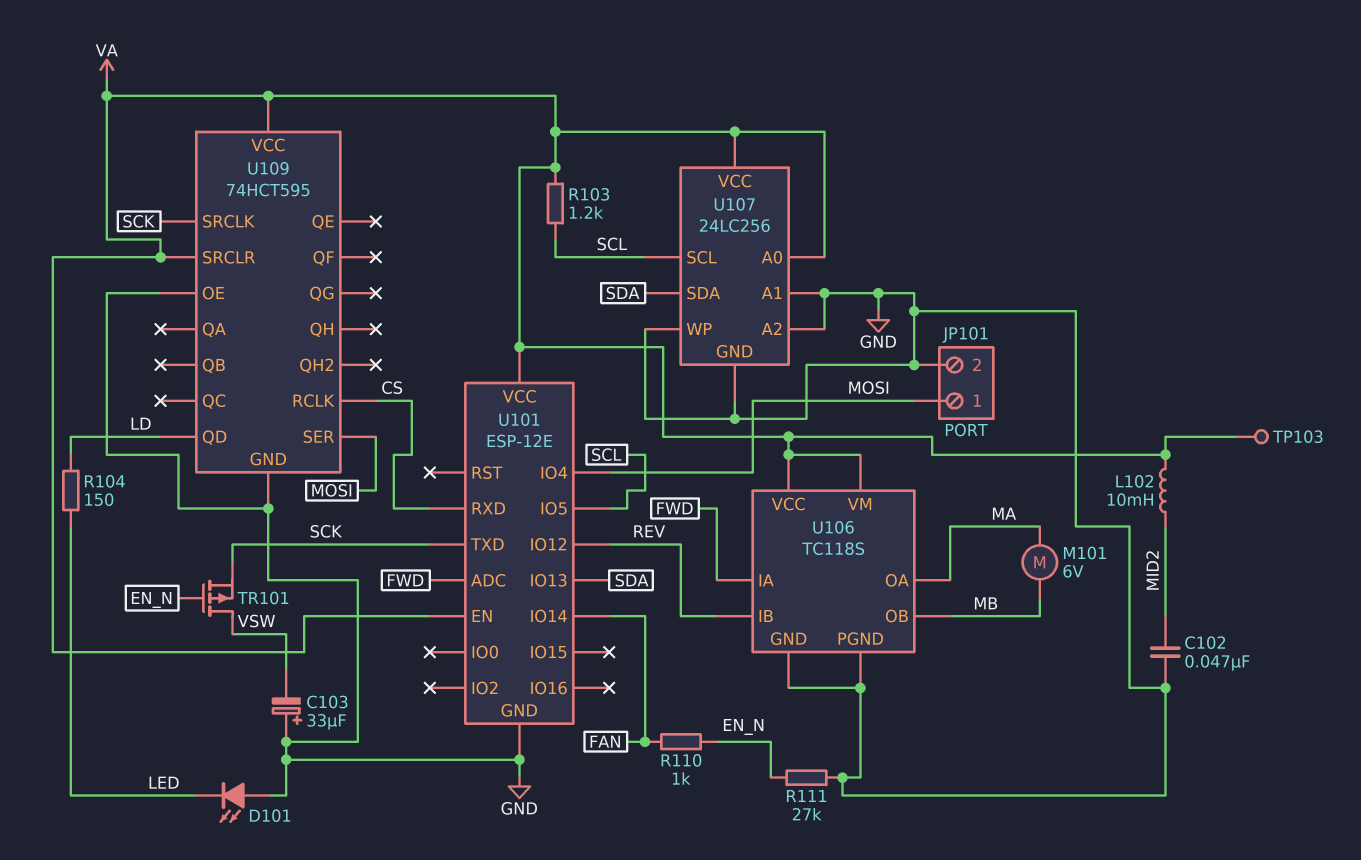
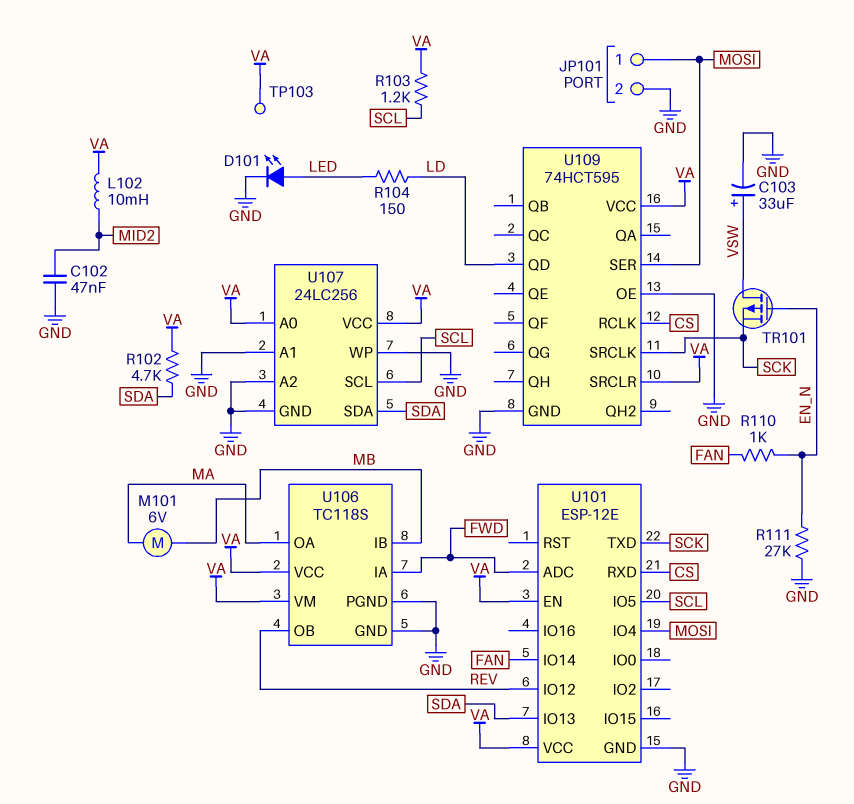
C103: 33uF (plus GND, minus VSW) -> 33uF (plus VSW, minus GND)
D101: LED (A GND, K LED) -> LED (A LED, K GND)
R102: none -> 4.7k (SDA, VA)
U106 pin IB: REV -> MB
U106 pin OB: MB -> REV

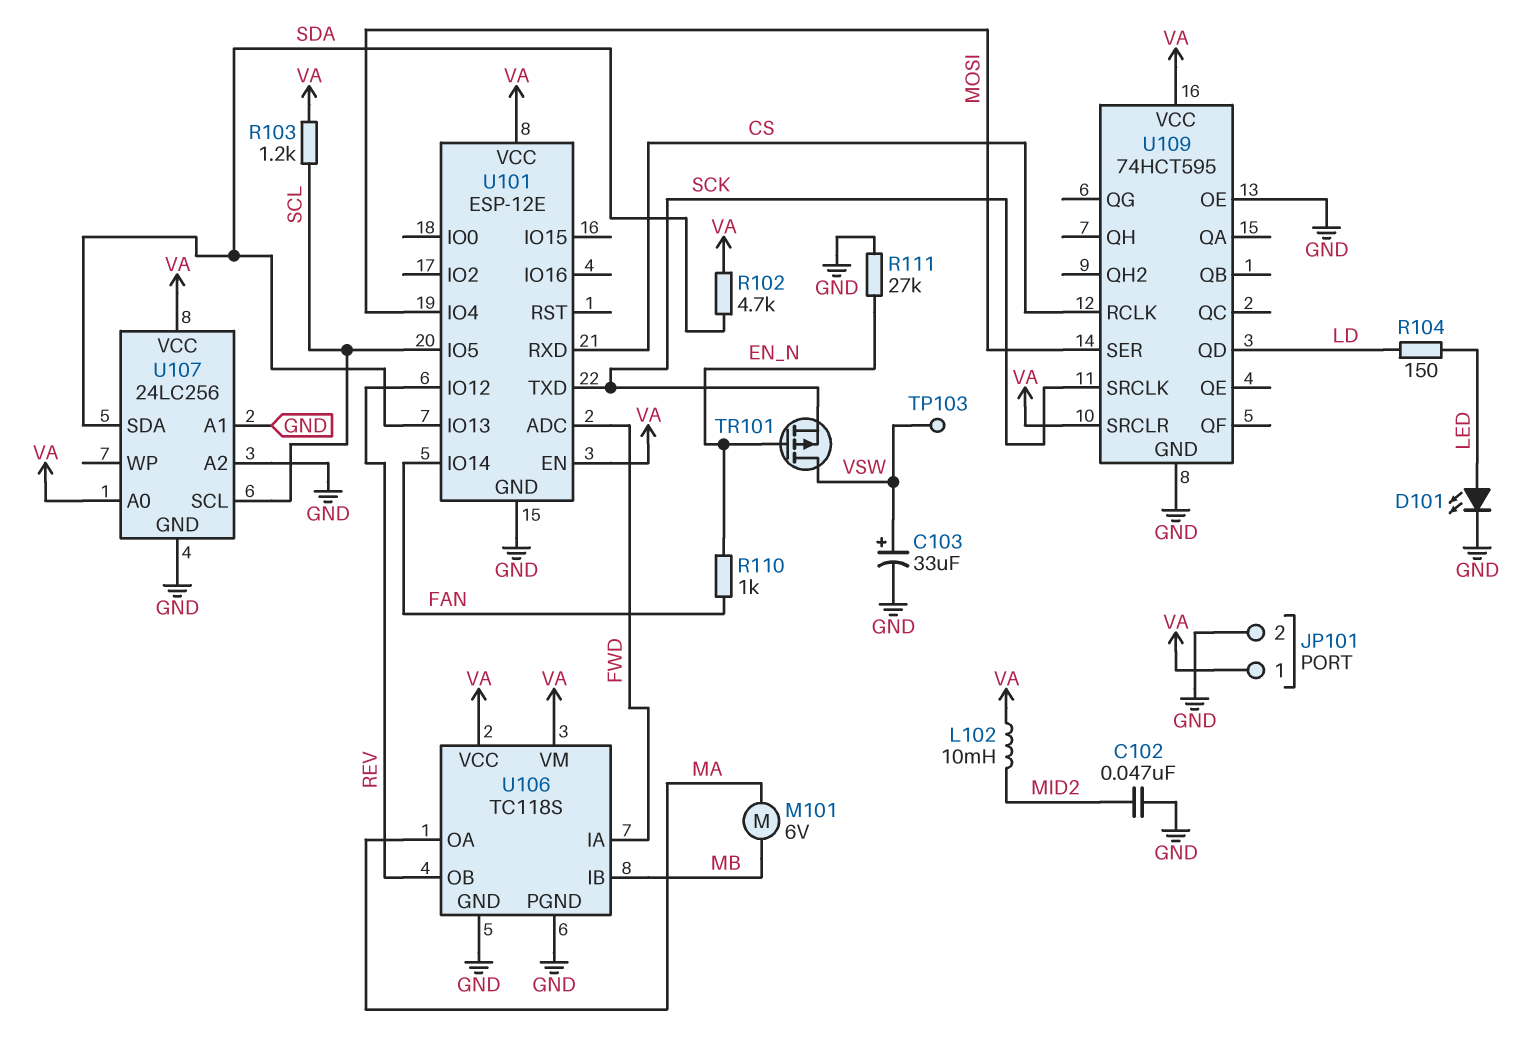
JP101 pin 1: MOSI -> VA
TP103: test point (VA) -> test point (VSW)
U107 pin WP: GND -> none

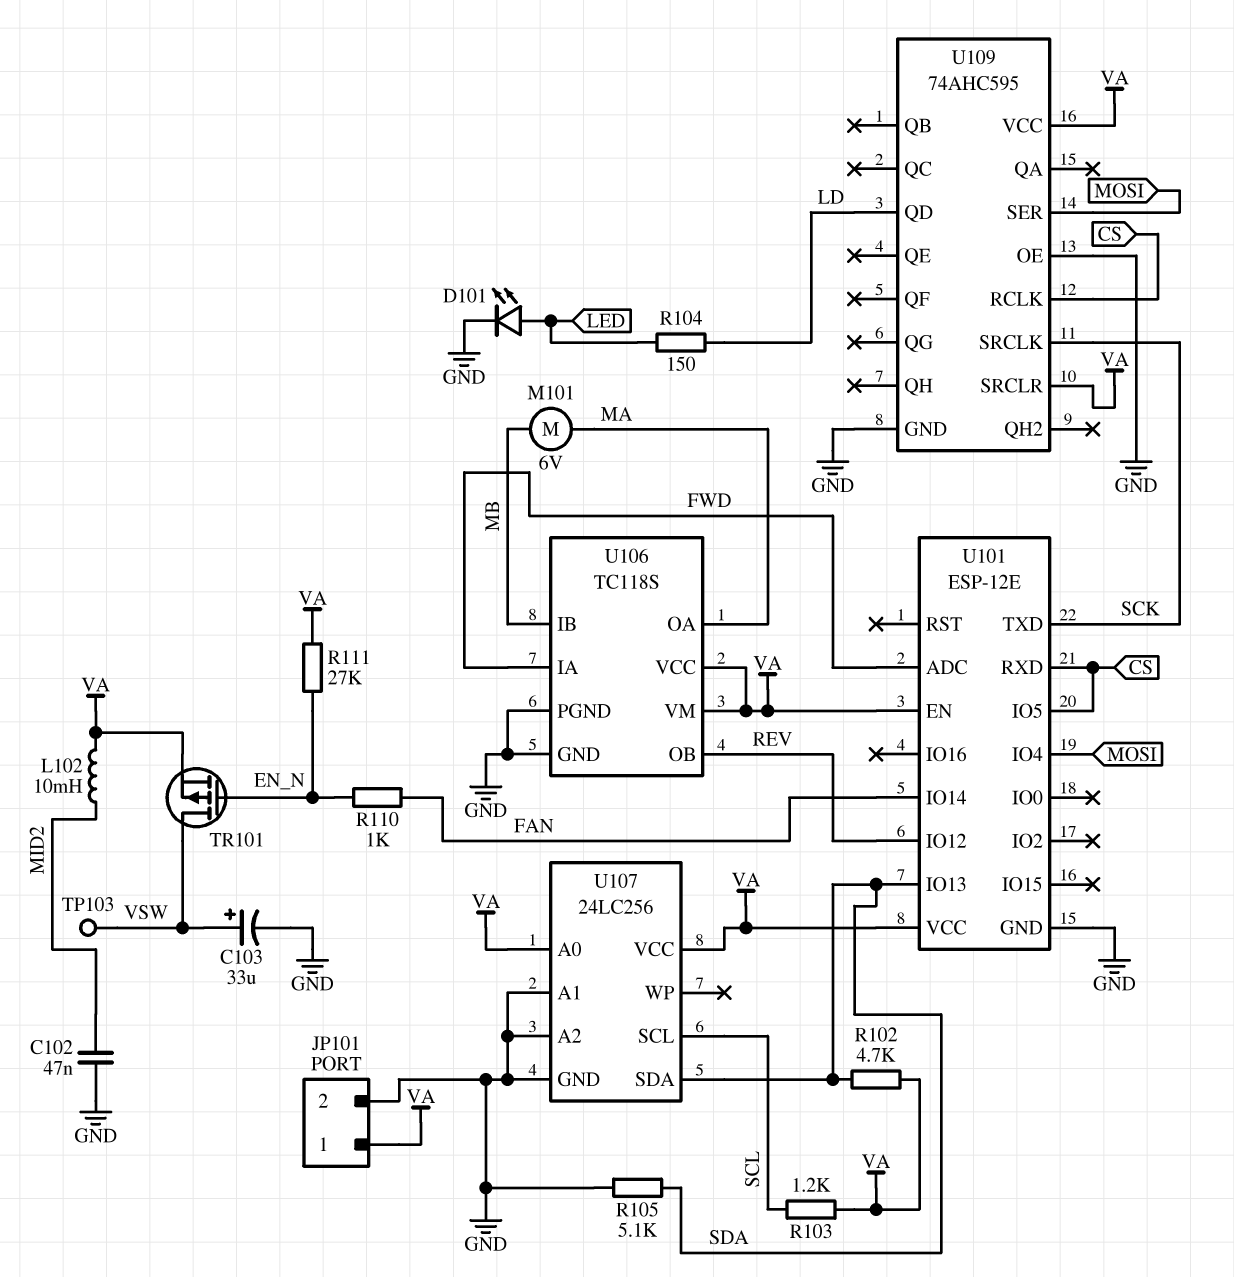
R105: none -> 5.1k (GND, SDA)
R111: 27k (EN_N, GND) -> 27k (EN_N, VA)
TR101: PMOS (G EN_N, D VSW, S SCK) -> PMOS (G EN_N, D VSW, S VA)
U101 pin IO5: SCL -> CS
U109: 74HCT595 -> 74AHC595

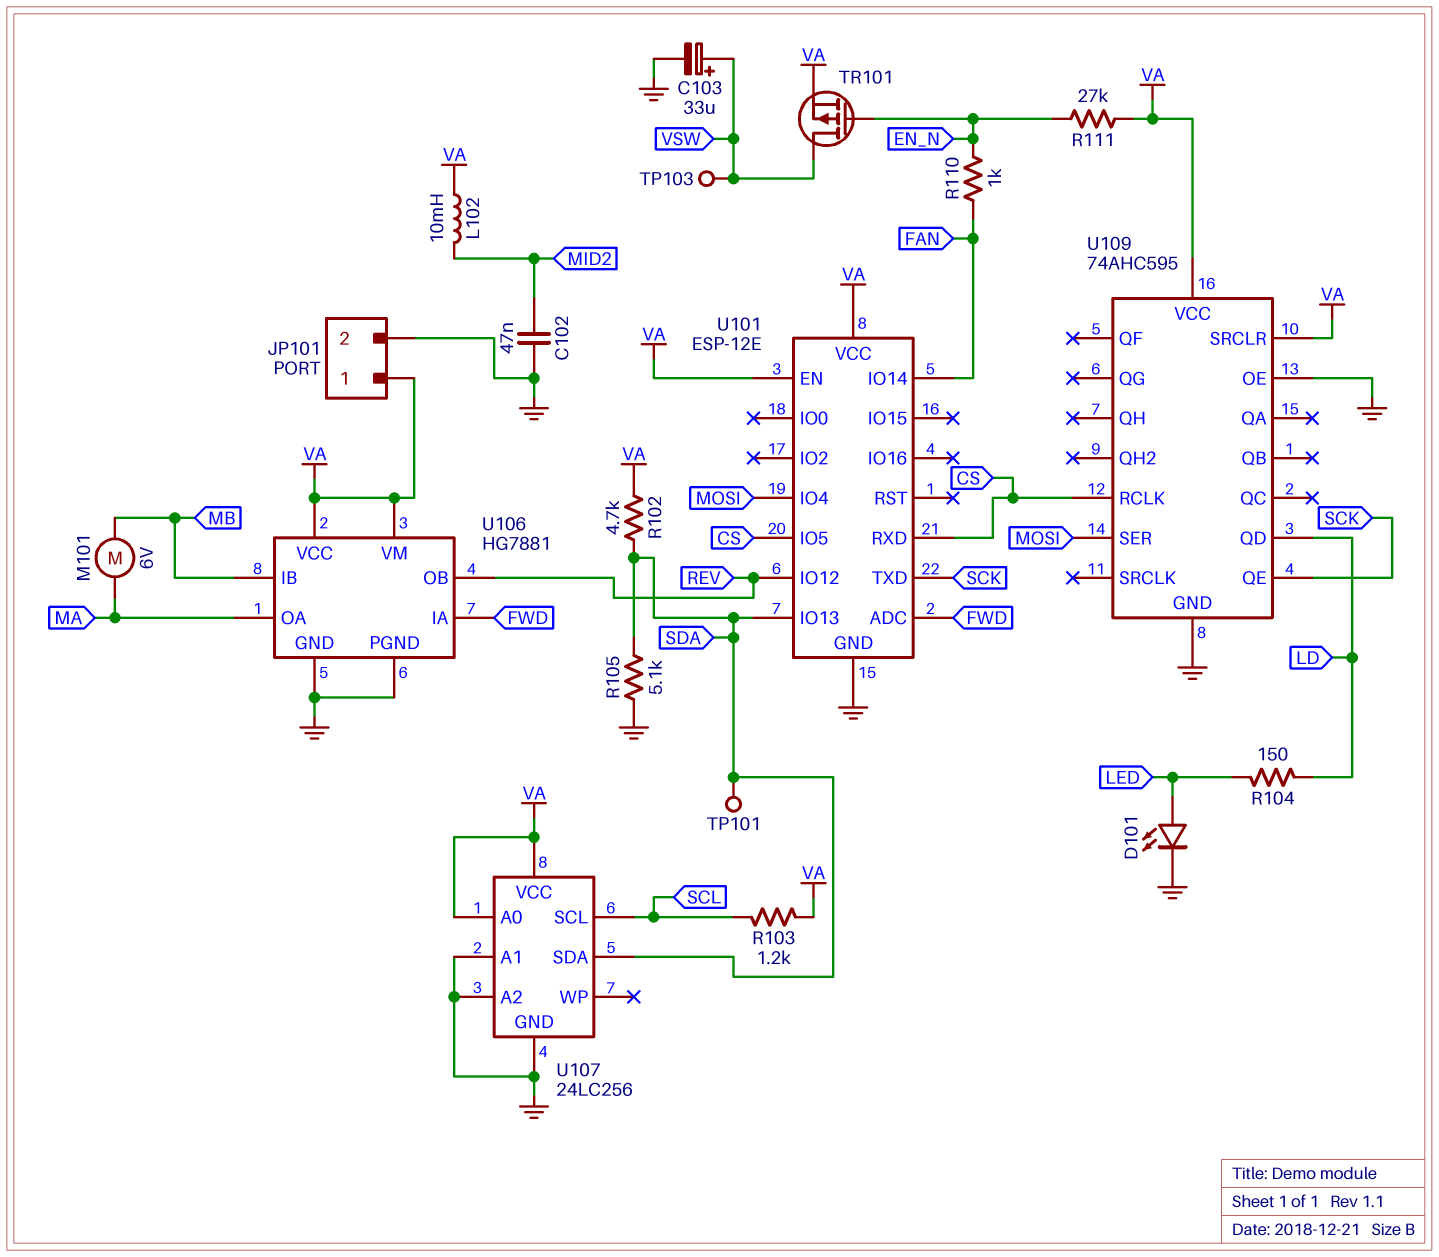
TP101: none -> test point (SDA)
U106: TC118S -> HG7881
U109 pin QE: none -> SCK
U109 pin SRCLK: SCK -> none

